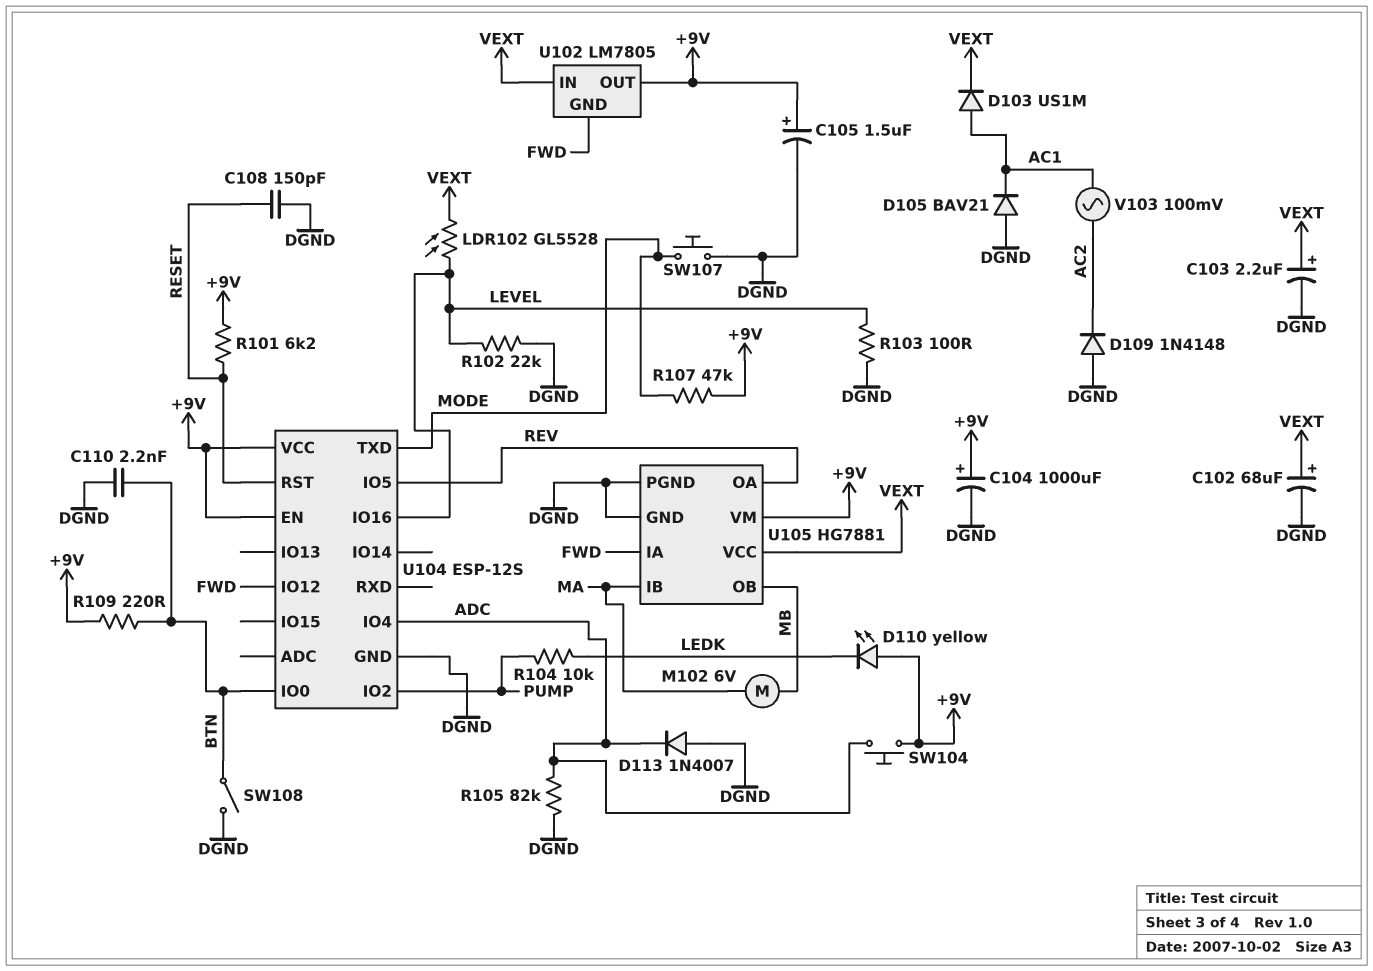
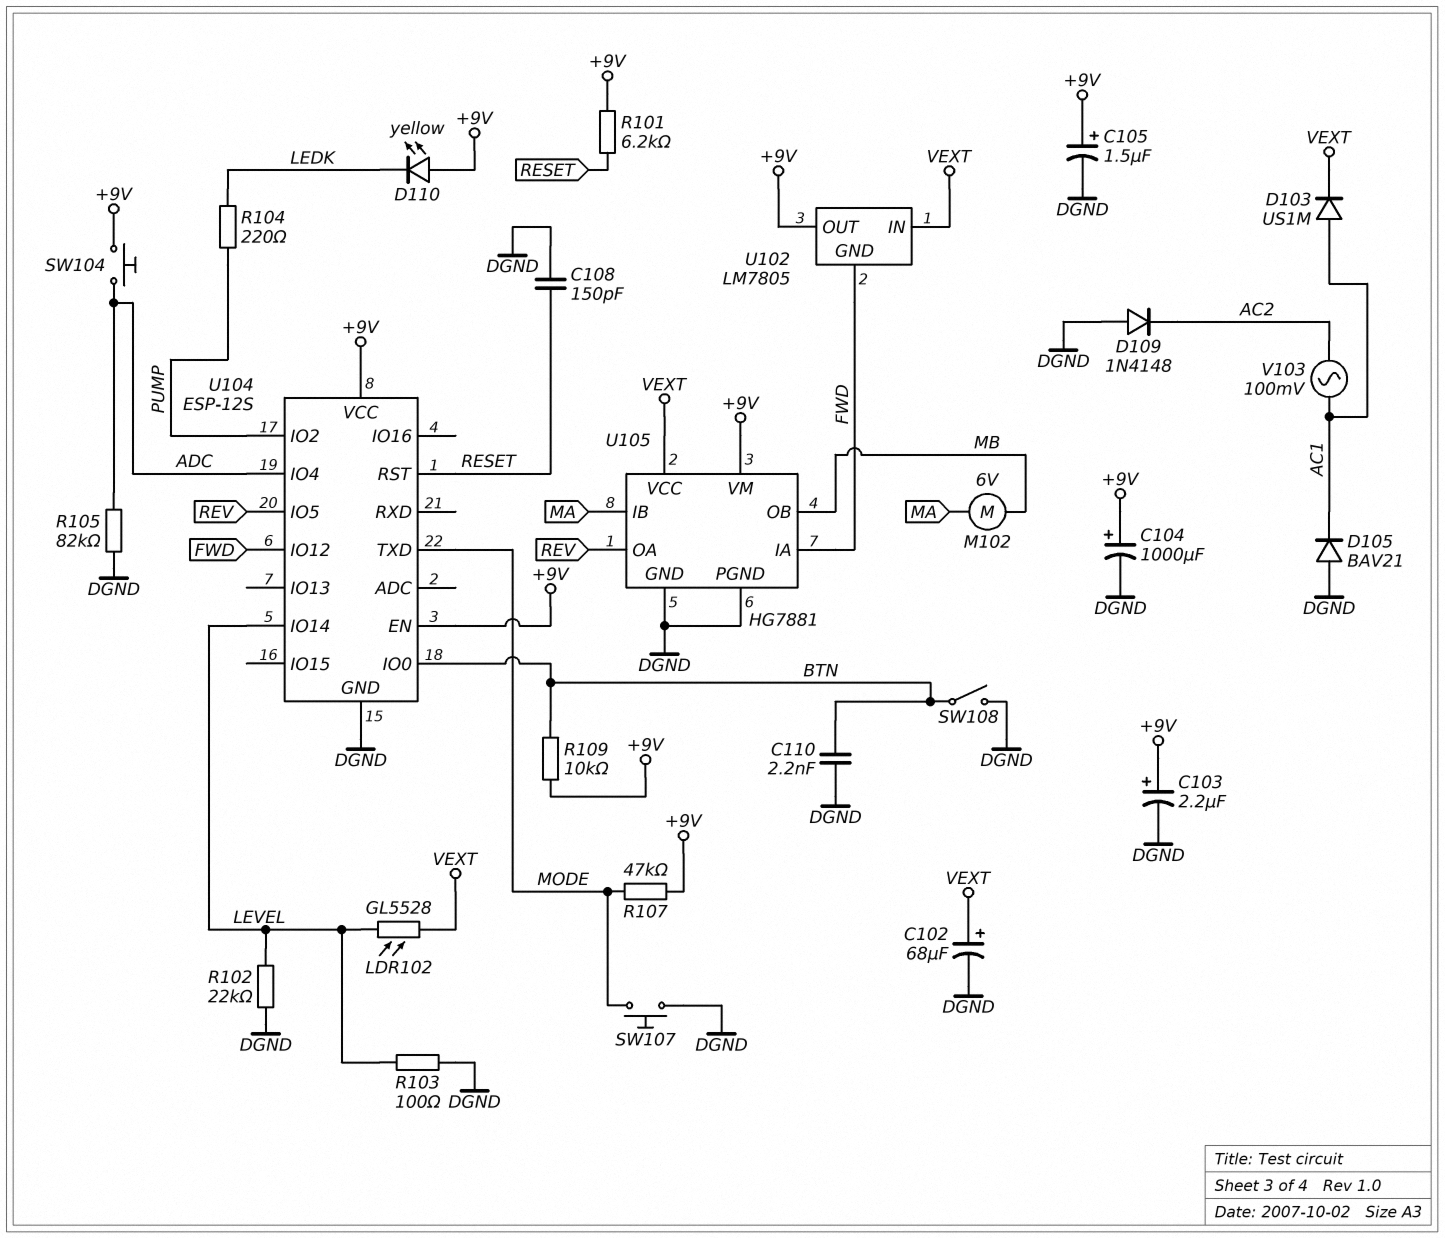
C103: 2.2uF (plus VEXT, minus DGND) -> 2.2uF (plus +9V, minus DGND)
D113: diode 1N4007 (A DGND, K ADC) -> none
R104: 10k (LEDK, PUMP) -> 220 (LEDK, PUMP)
R109: 220 (+9V, BTN) -> 10k (+9V, BTN)
U104 pin IO14: none -> LEVEL
U104 pin IO16: LEVEL -> none

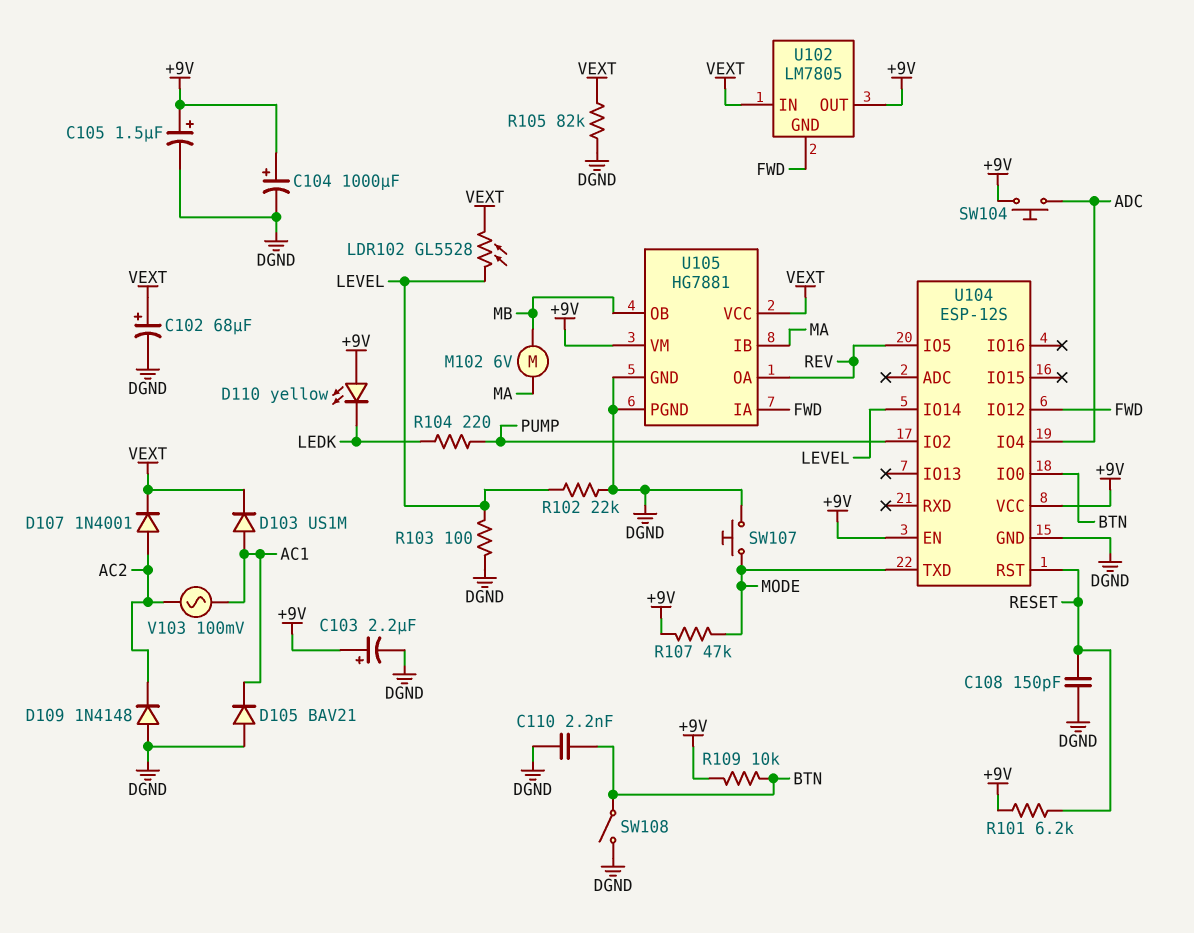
D107: none -> diode 1N4001 (A AC2, K VEXT)
R105: 82k (ADC, DGND) -> 82k (DGND, VEXT)

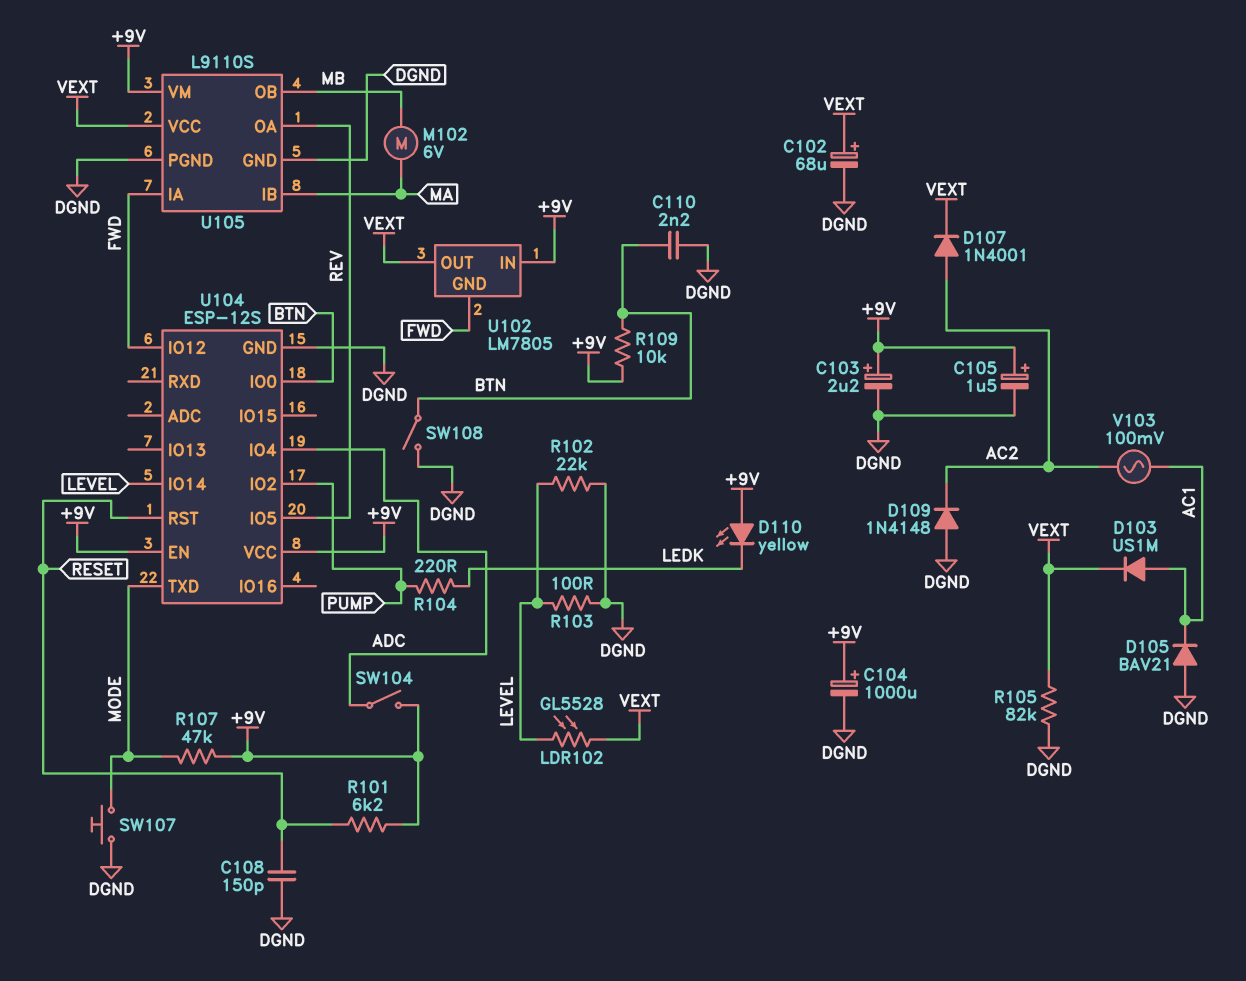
SW104: button (+9V, ADC) -> switch (+9V, ADC)
U102 pin IN: VEXT -> +9V
U102 pin OUT: +9V -> VEXT
U105: HG7881 -> L9110S

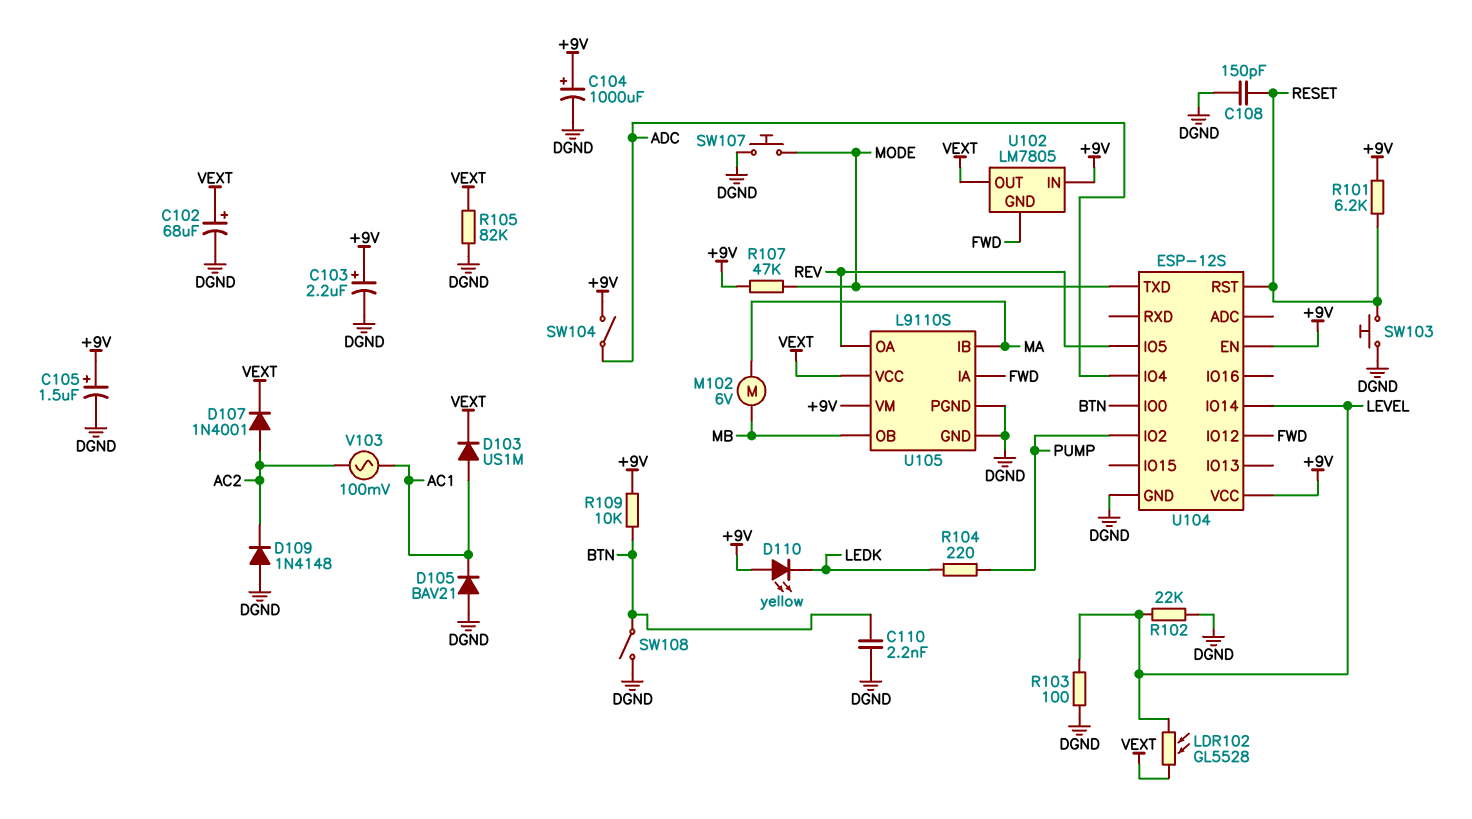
SW103: none -> button (DGND, RESET)

